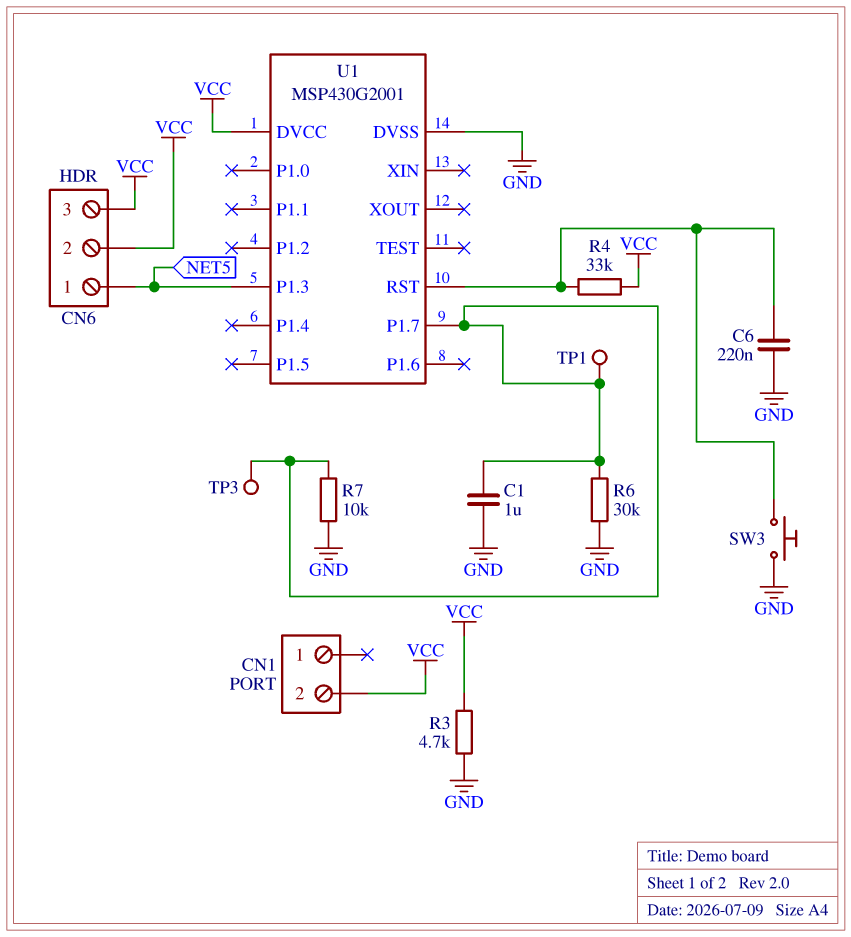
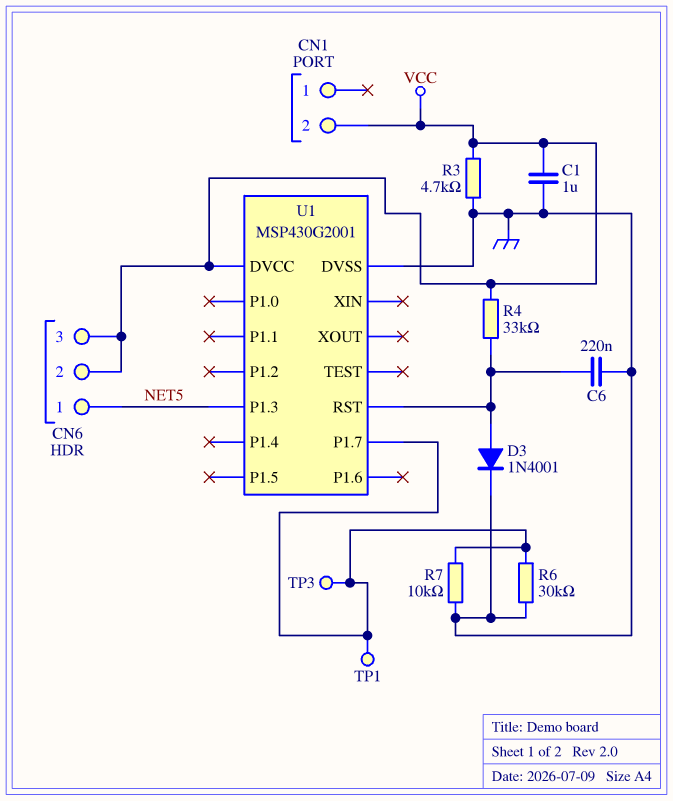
C1: 1uF (GND, U1/P1.7) -> 1uF (GND, VCC)
D3: none -> diode 1N4001 (A U1/RST, K GND)
SW3: button (GND, U1/RST) -> none

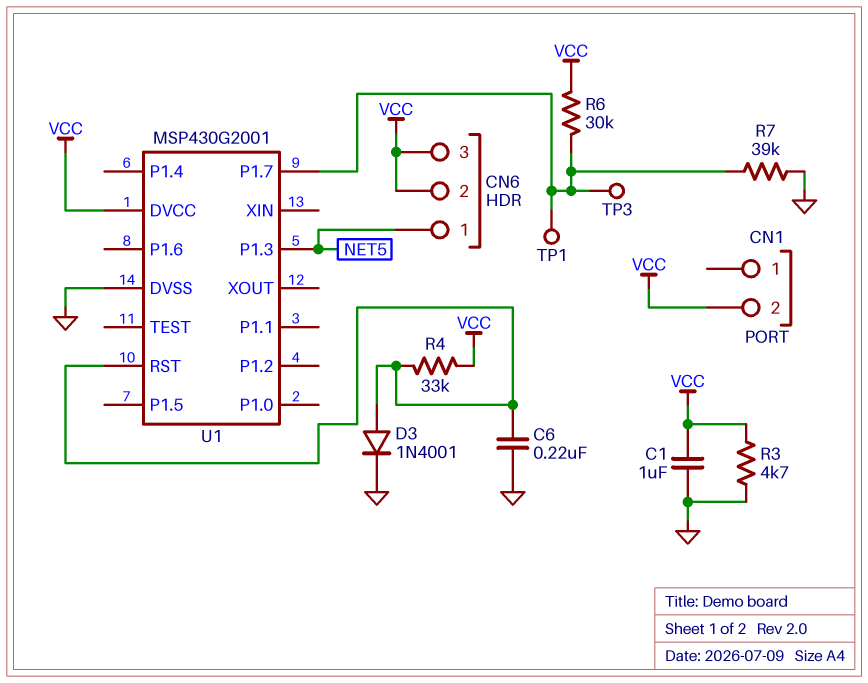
R6: 30k (GND, U1/P1.7) -> 30k (U1/P1.7, VCC)
R7: 10k (GND, U1/P1.7) -> 39k (GND, U1/P1.7)

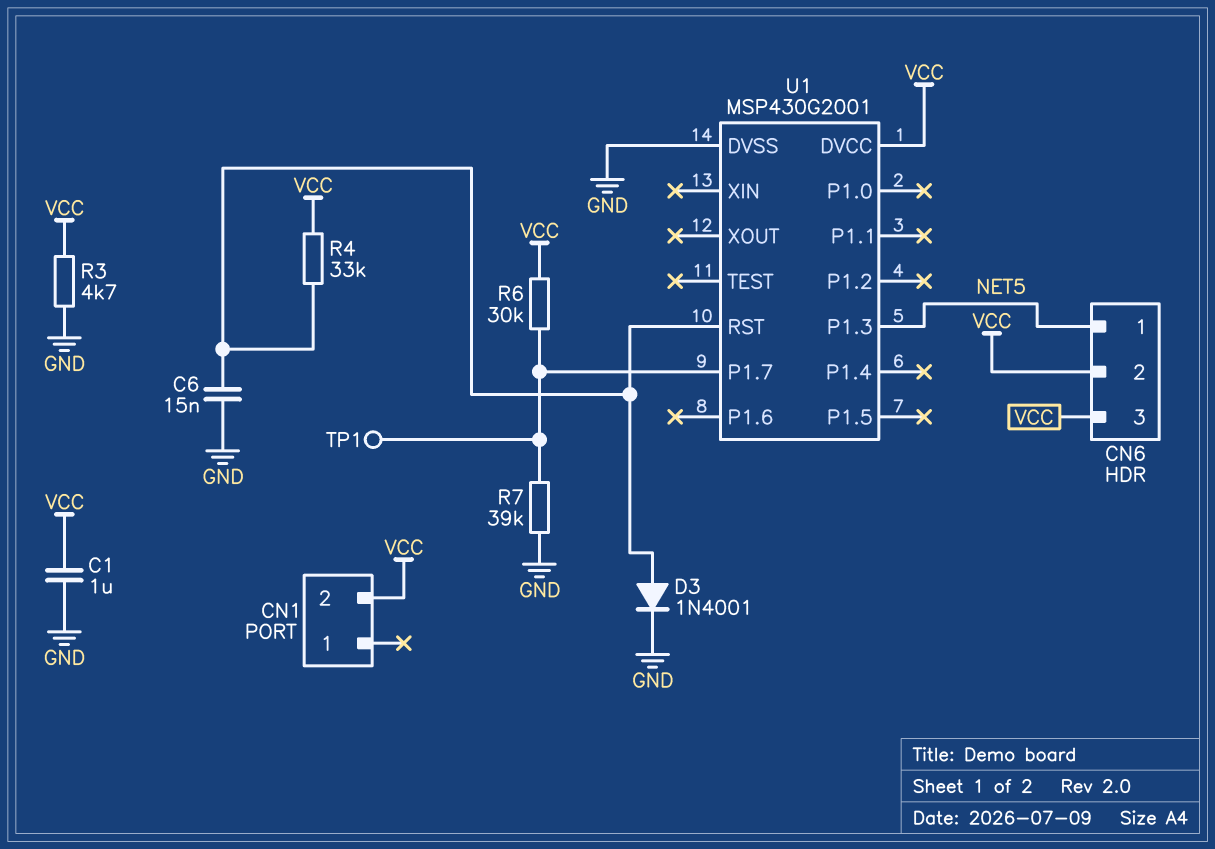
C6: 220nF (GND, U1/RST) -> 15nF (GND, U1/RST)
TP3: test point (U1/P1.7) -> none

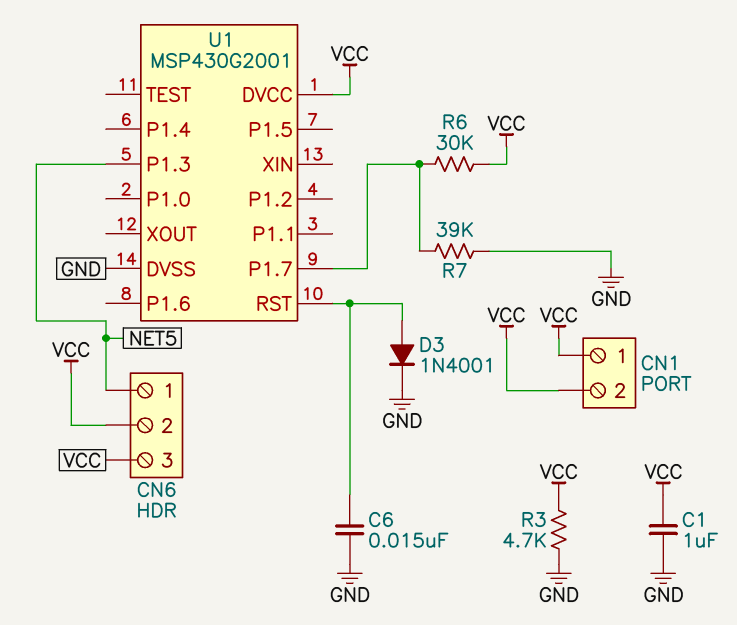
CN1 pin 1: none -> VCC
R4: 33k (U1/RST, VCC) -> none
TP1: test point (U1/P1.7) -> none

